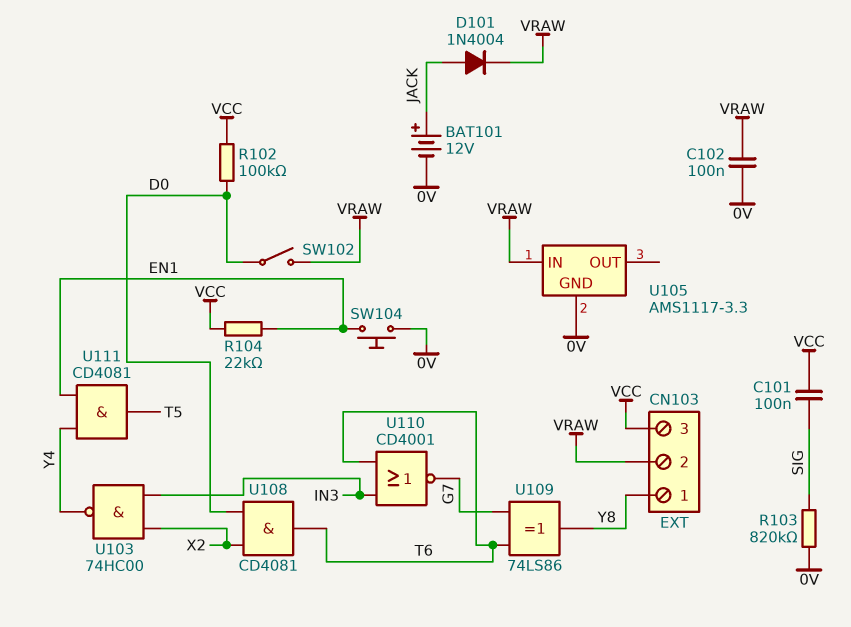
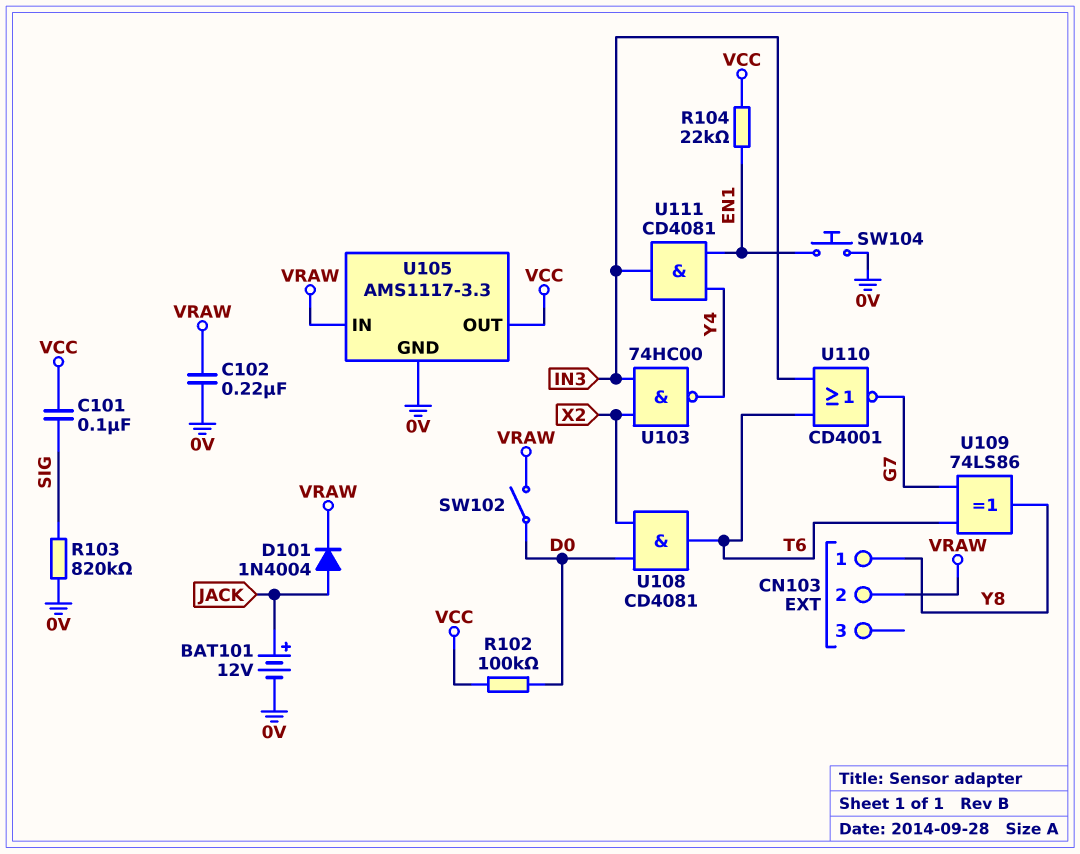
C102: 100nF (0V, VRAW) -> 220nF (0V, VRAW)
CN103 pin 3: VCC -> none
U105 pin OUT: none -> VCC
U111: AND CD4081 (in EN1, in Y4, out T5) -> AND CD4081 (in EN1, in Y4, out IN3)

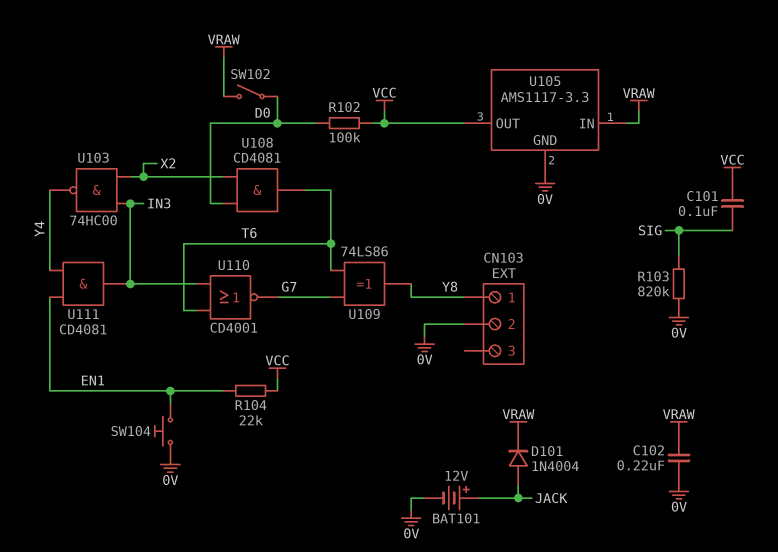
CN103 pin 2: VRAW -> 0V

